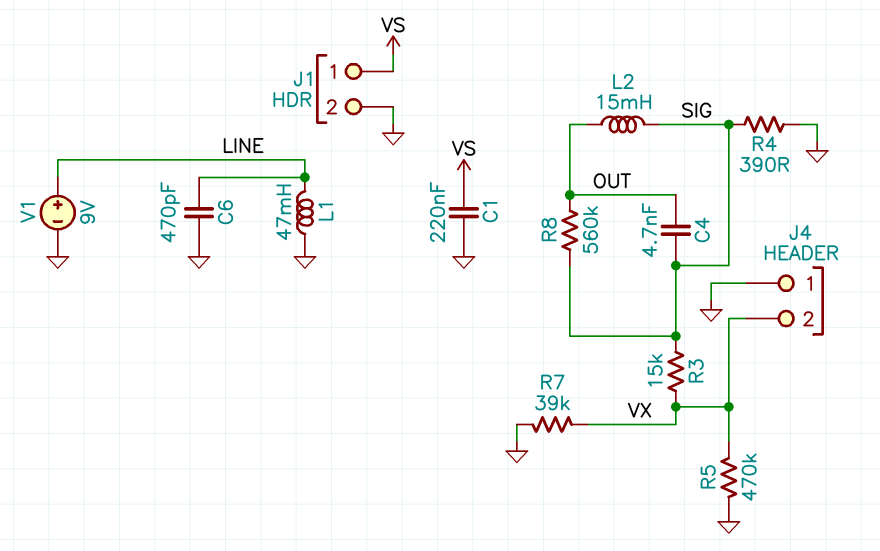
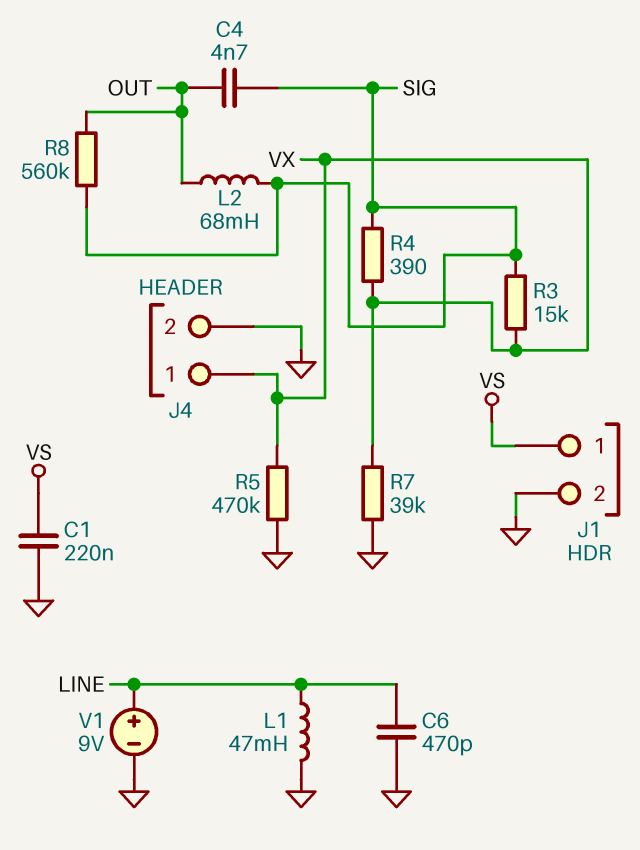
J4 pin 1: GND -> VX
J4 pin 2: VX -> GND
L2: 15mH (OUT, SIG) -> 68mH (OUT, SIG)
R4: 390 (GND, SIG) -> 390 (SIG, VX)

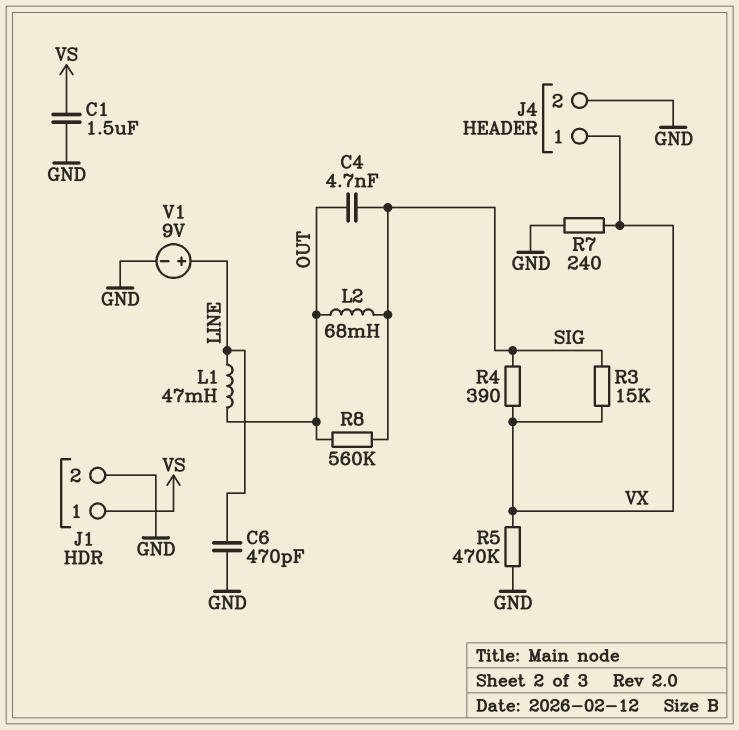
C1: 220nF (GND, VS) -> 1.5uF (GND, VS)
L1: 47mH (GND, LINE) -> 47mH (LINE, OUT)
R7: 39k (GND, VX) -> 240 (GND, VX)

